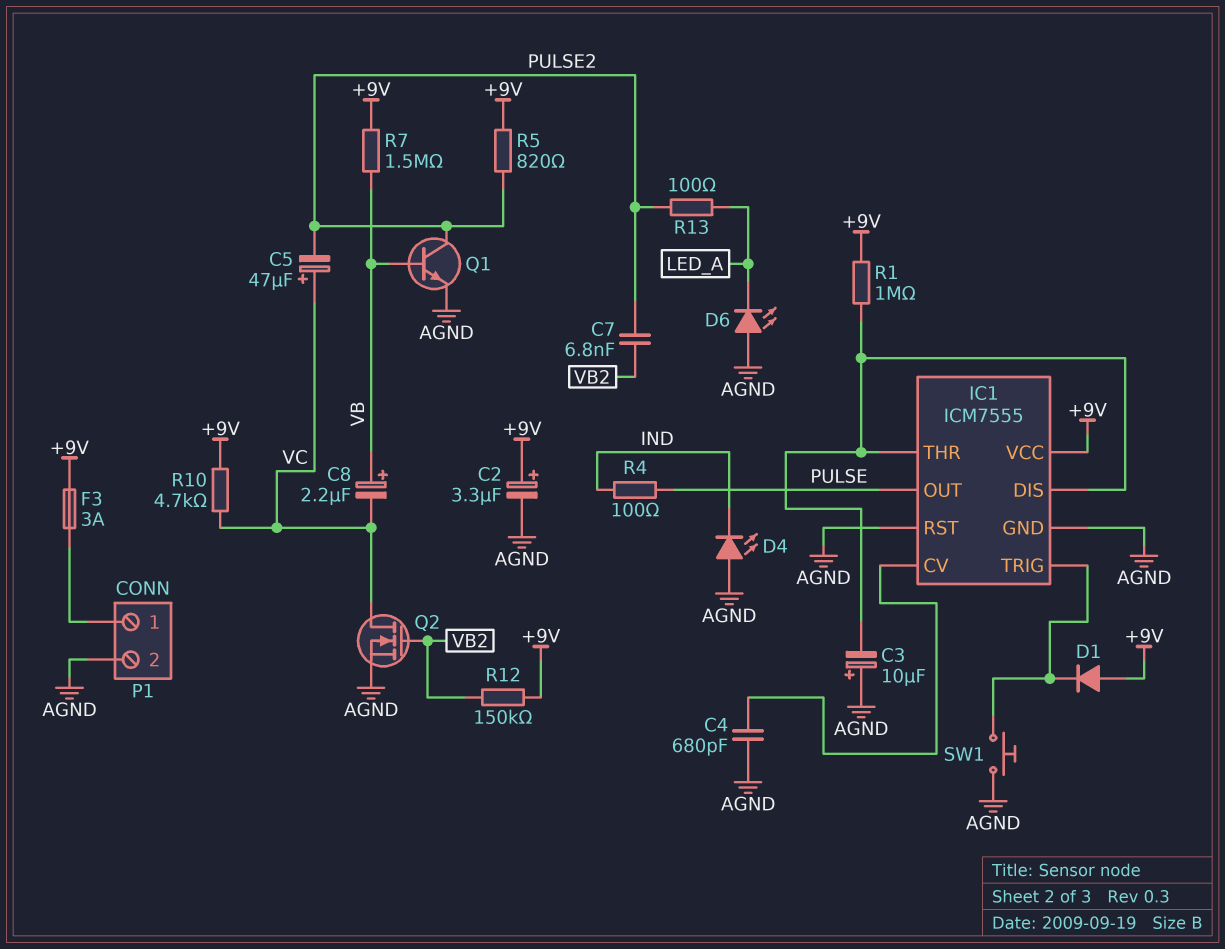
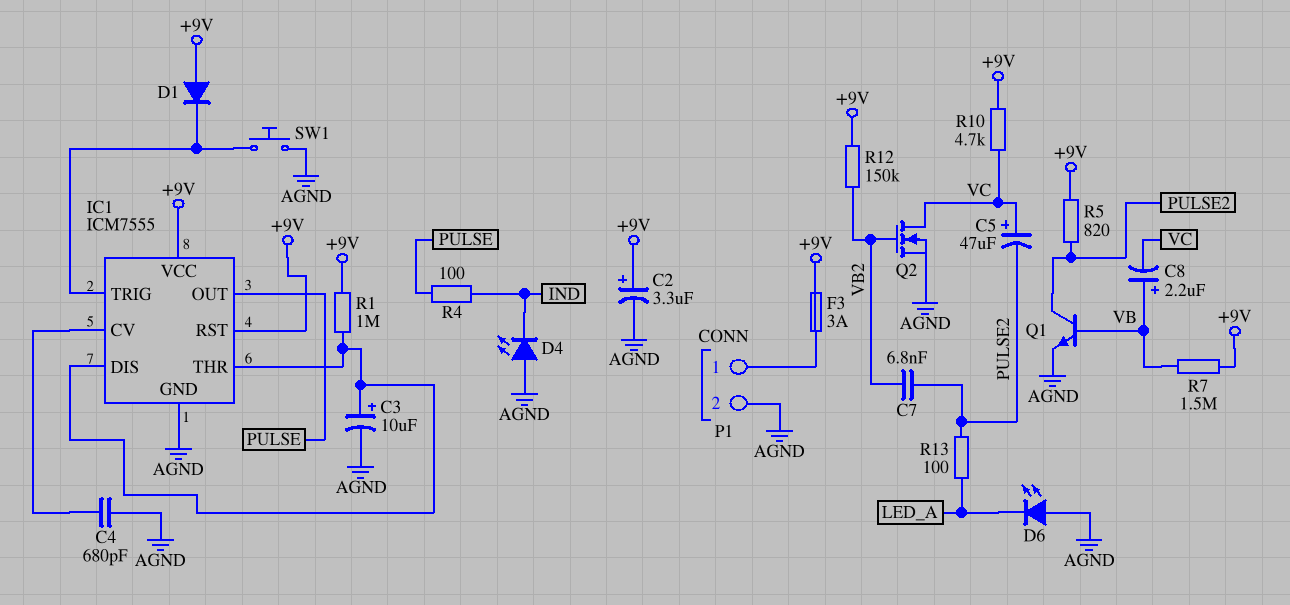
C3: 10uF (plus AGND, minus IC1/DIS) -> 10uF (plus IC1/DIS, minus AGND)
IC1 pin RST: AGND -> +9V

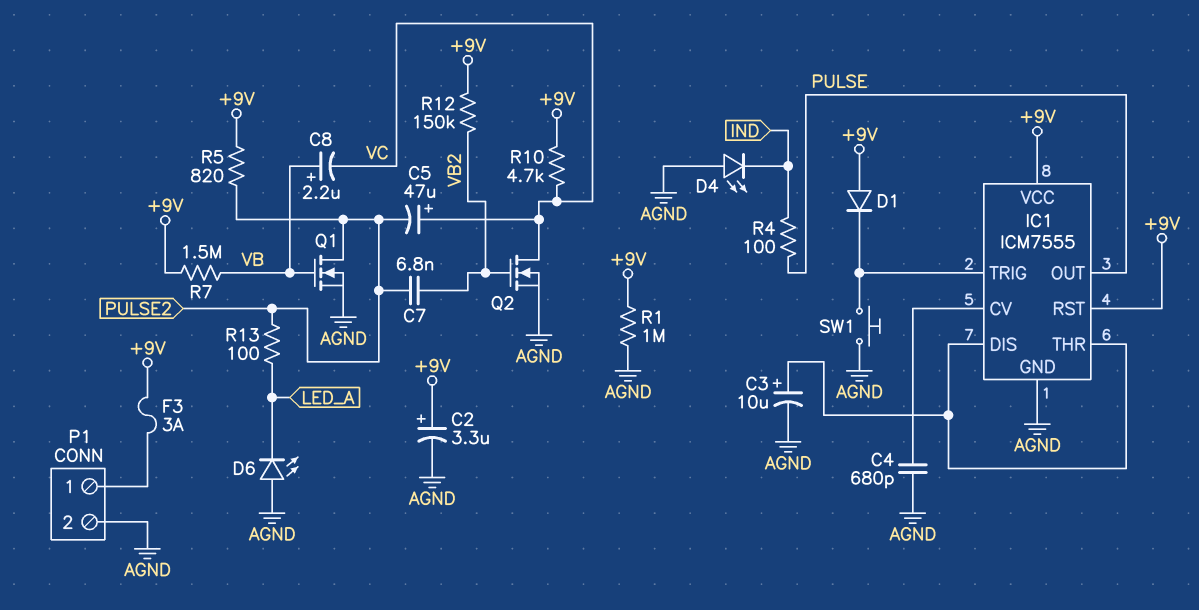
Q1: NPN (B VB, C PULSE2, E AGND) -> NMOS (G VB, D PULSE2, S AGND)
R1: 1M (+9V, IC1/DIS) -> 1M (+9V, AGND)

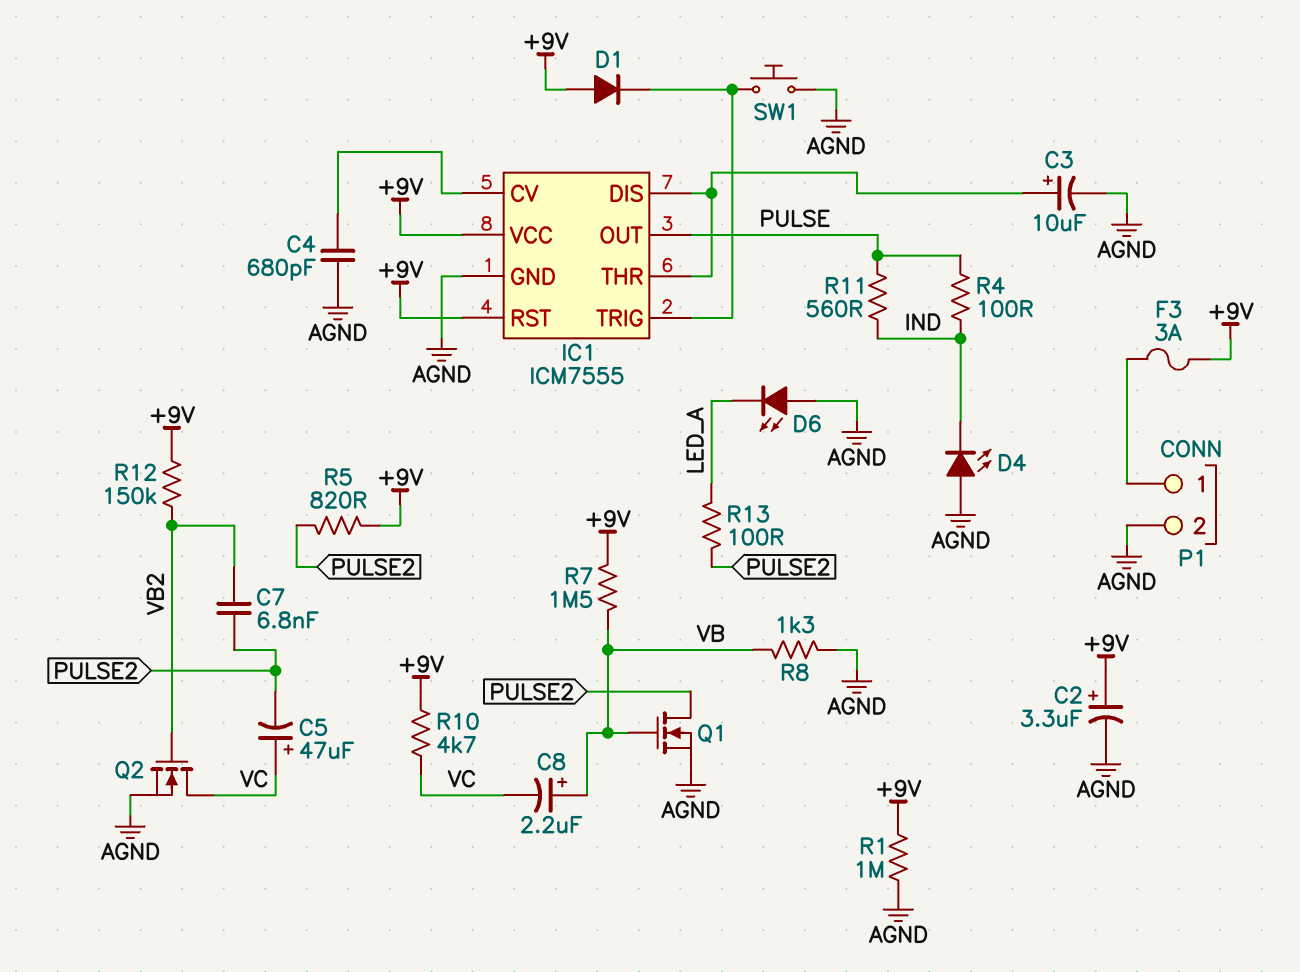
R8: none -> 1.3k (AGND, VB)
R11: none -> 560 (IND, PULSE)

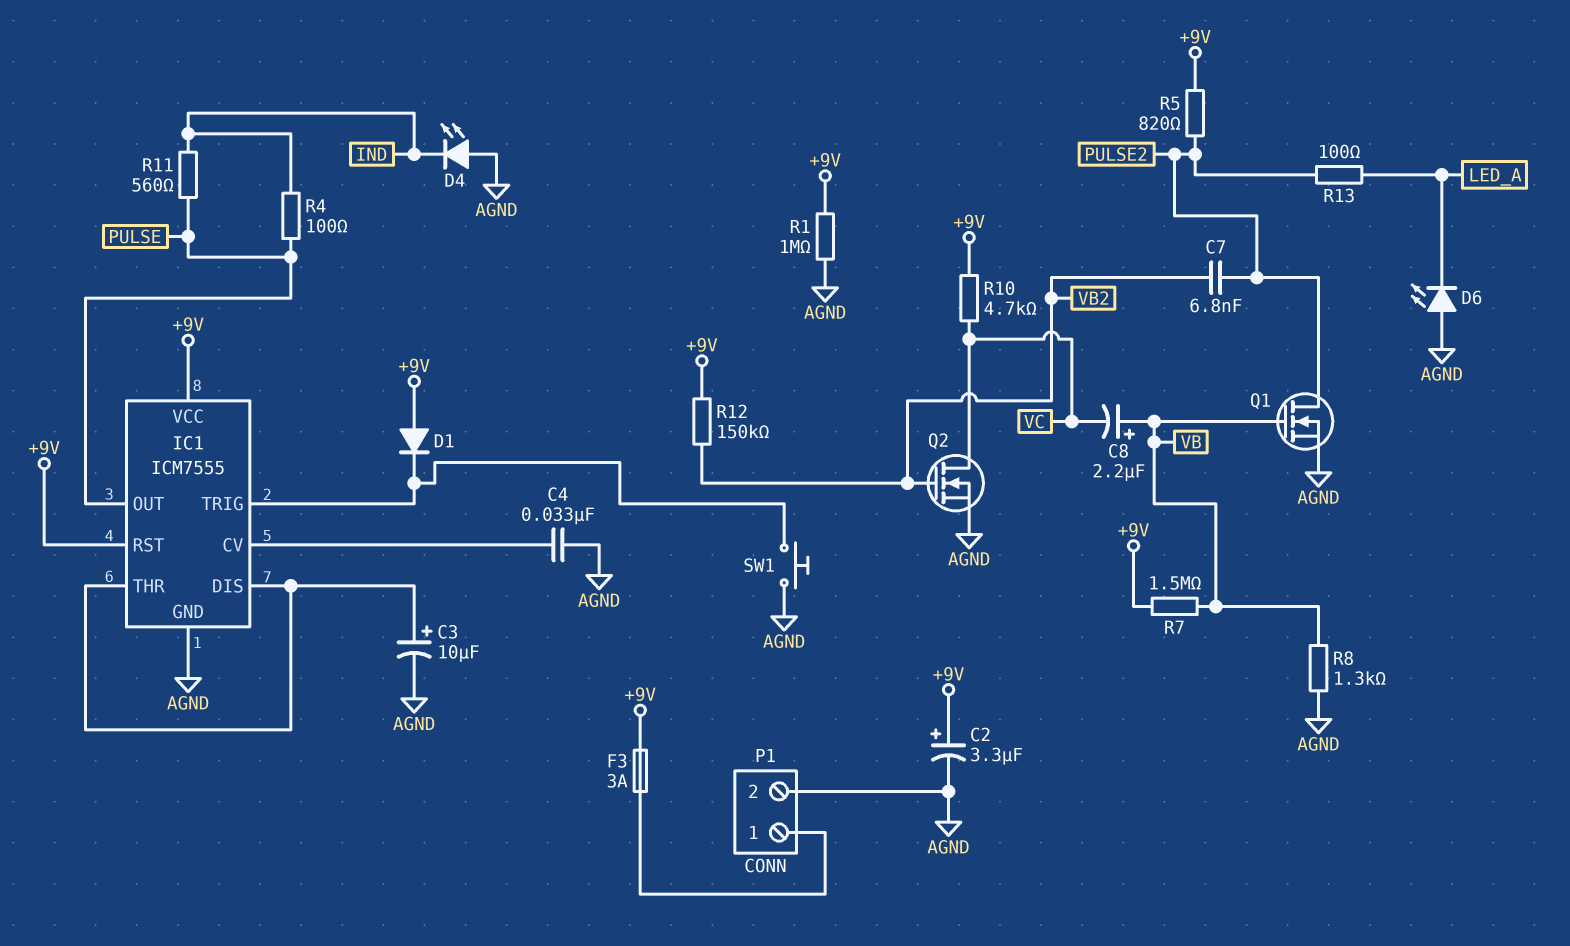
C4: 680pF (AGND, IC1/CV) -> 33nF (AGND, IC1/CV)
C5: 47uF (plus VC, minus PULSE2) -> none

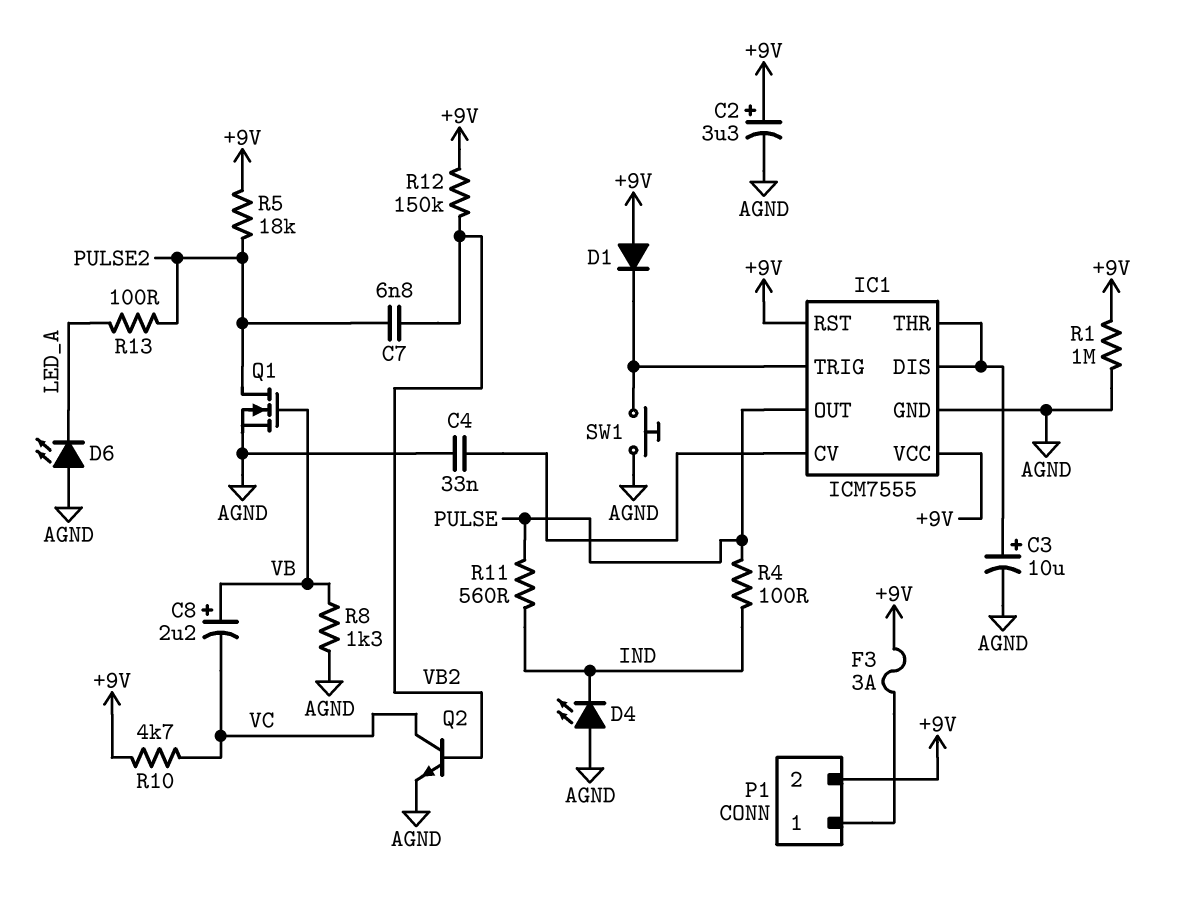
P1 pin 2: AGND -> +9V
Q2: NMOS (G VB2, D VC, S AGND) -> NPN (B VB2, C VC, E AGND)
R5: 820 (+9V, PULSE2) -> 18k (+9V, PULSE2)
R7: 1.5M (+9V, VB) -> none

